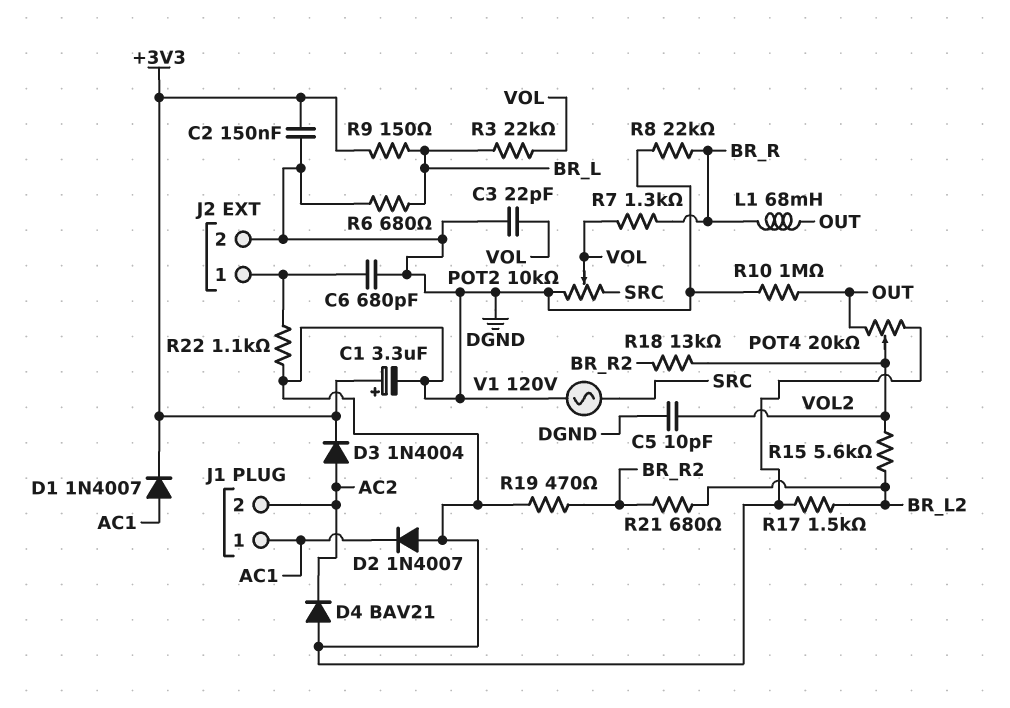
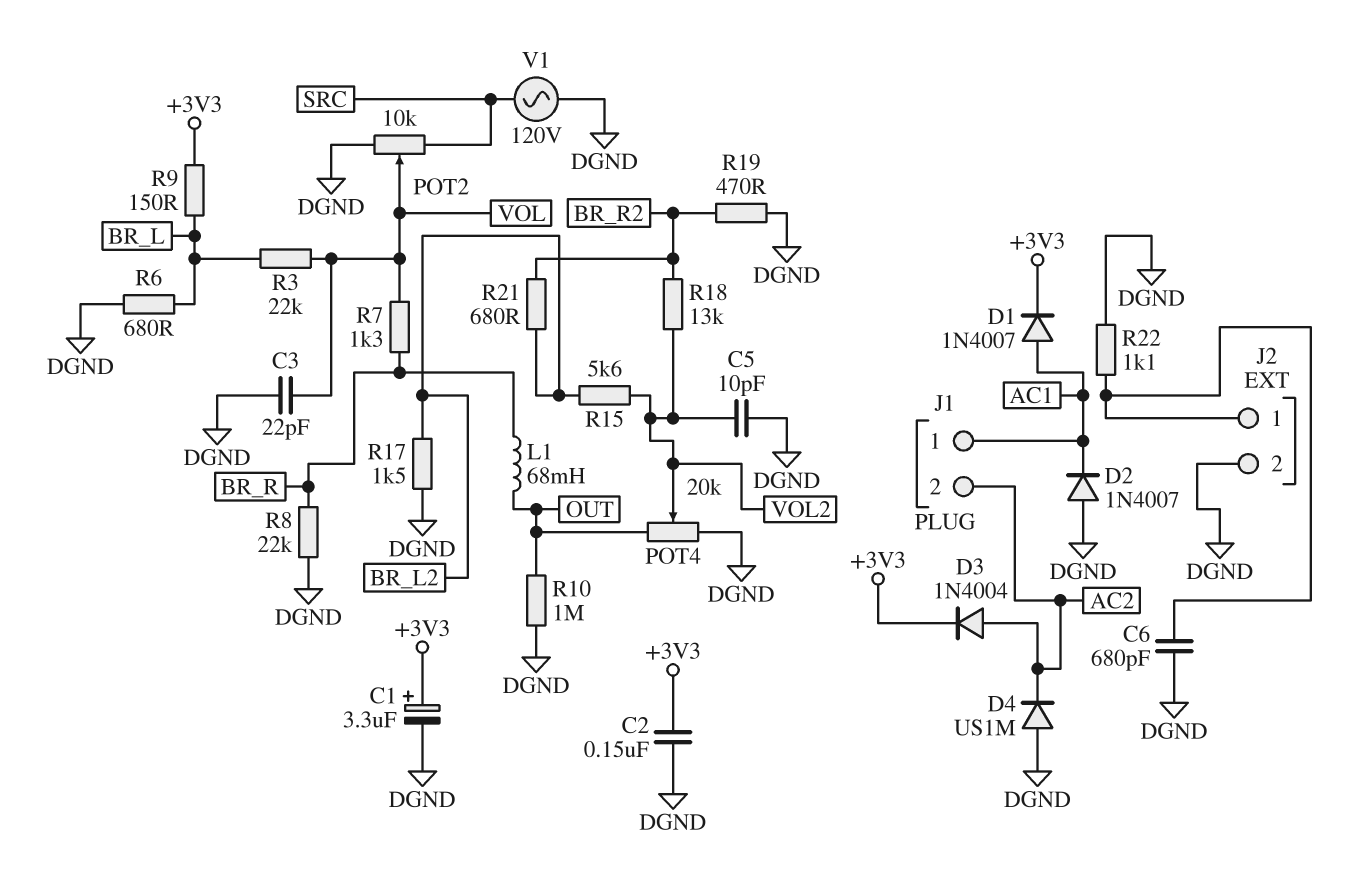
D4: diode BAV21 (A DGND, K AC2) -> diode US1M (A DGND, K AC2)

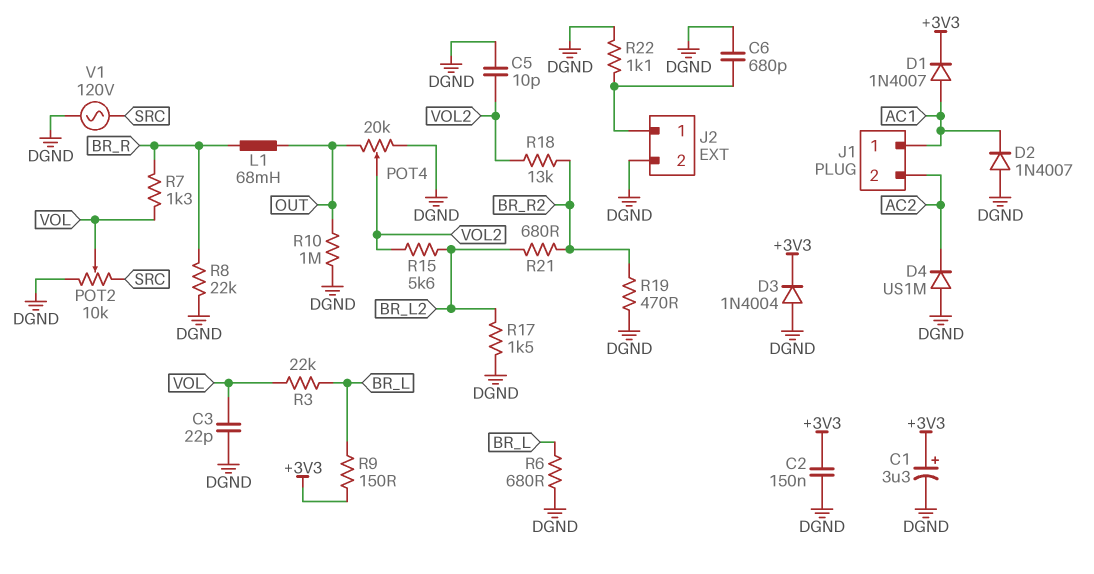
D3: diode 1N4004 (A AC2, K +3V3) -> diode 1N4004 (A DGND, K +3V3)

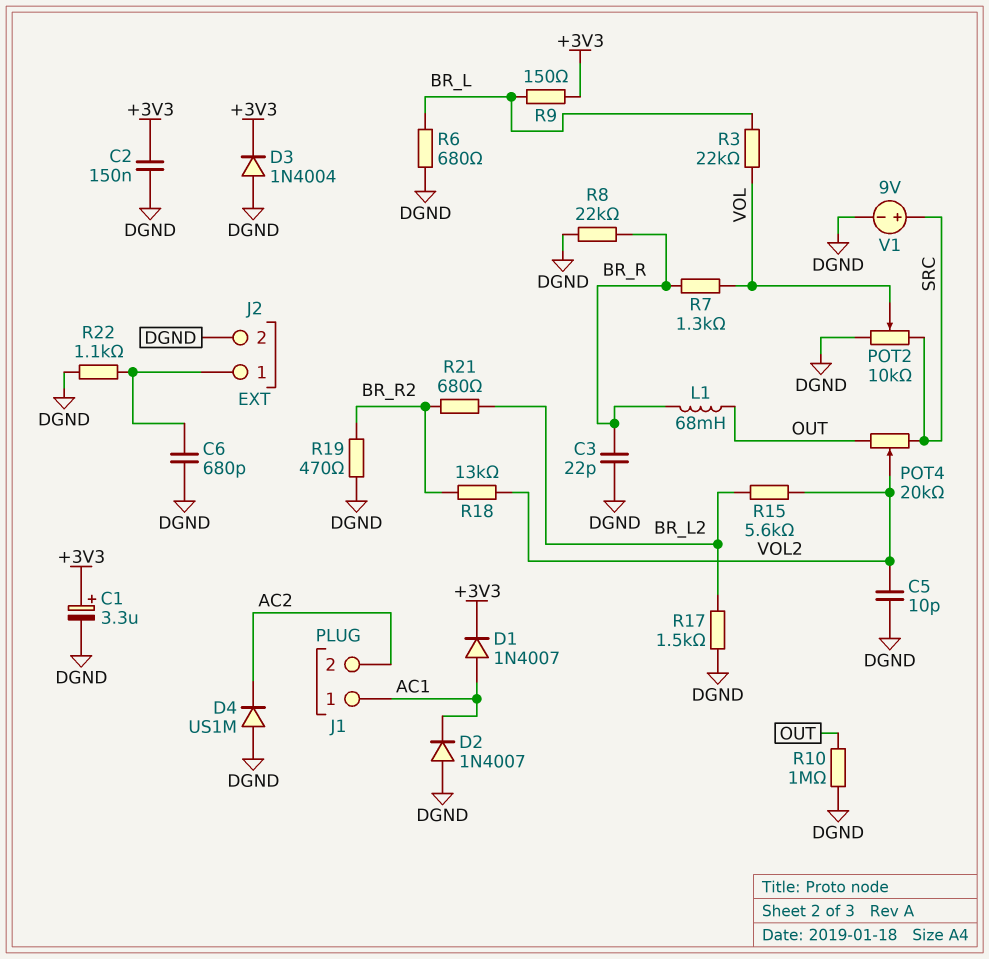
C3: 22pF (DGND, VOL) -> 22pF (BR_R, DGND)
POT4: 20k (DGND, OUT, wiper VOL2) -> 20k (OUT, SRC, wiper VOL2)
V1: AC 120V (DGND, SRC) -> 9V (plus SRC, minus DGND)

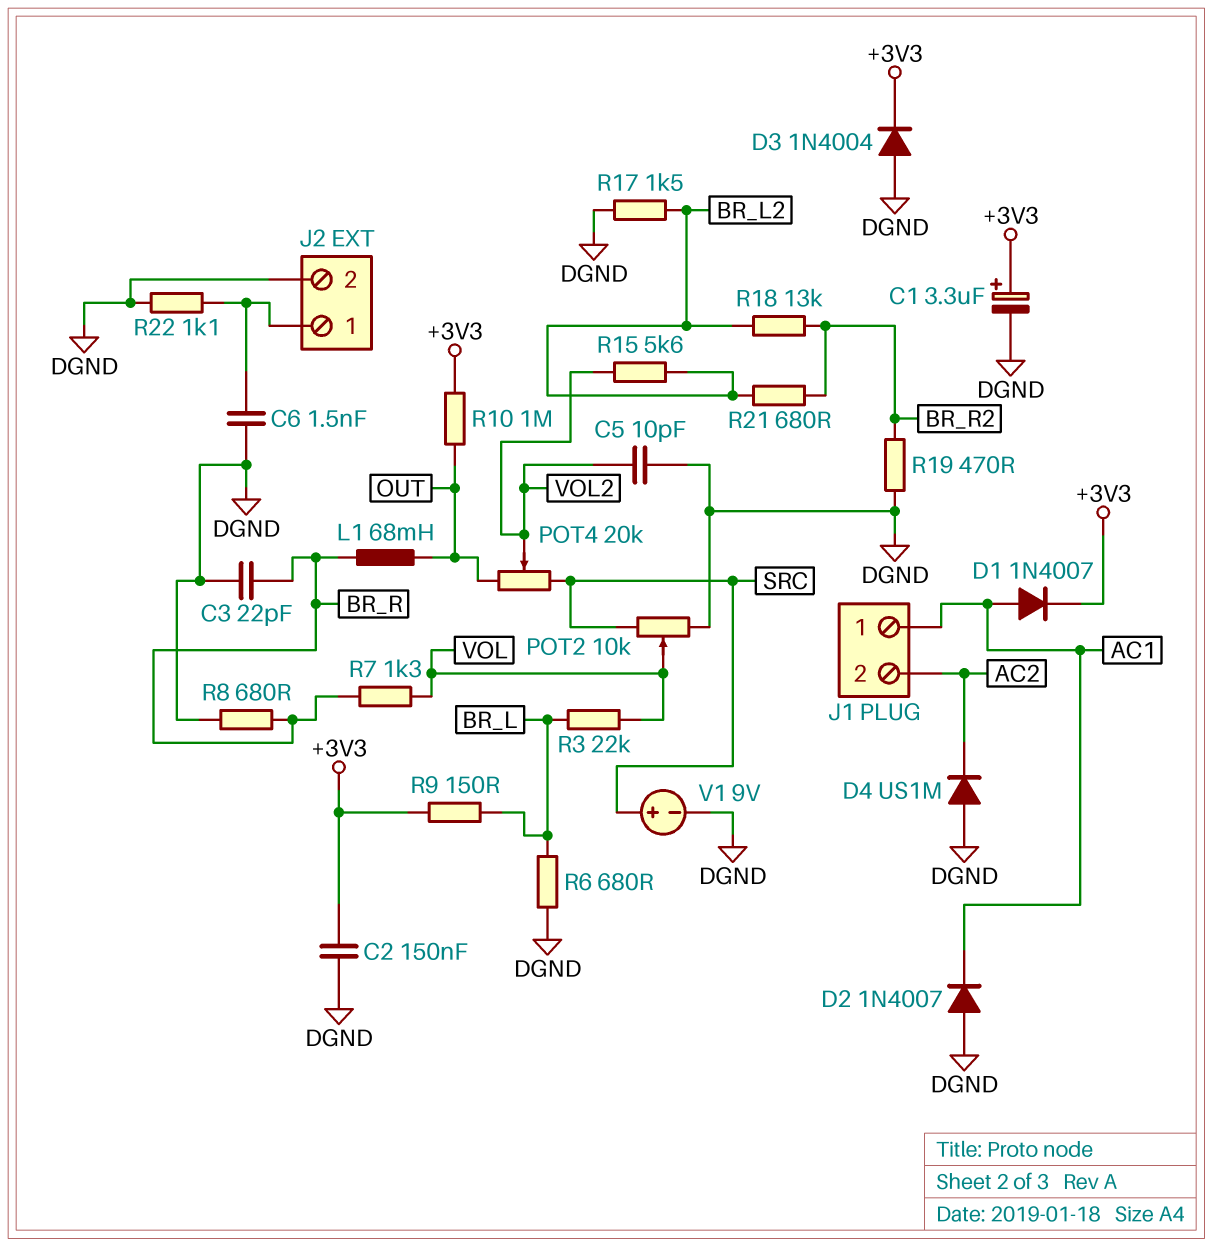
C6: 680pF (DGND, J2/1) -> 1.5nF (DGND, J2/1)
R8: 22k (BR_R, DGND) -> 680 (BR_R, DGND)
R10: 1M (DGND, OUT) -> 1M (+3V3, OUT)
R18: 13k (BR_R2, VOL2) -> 13k (BR_L2, BR_R2)

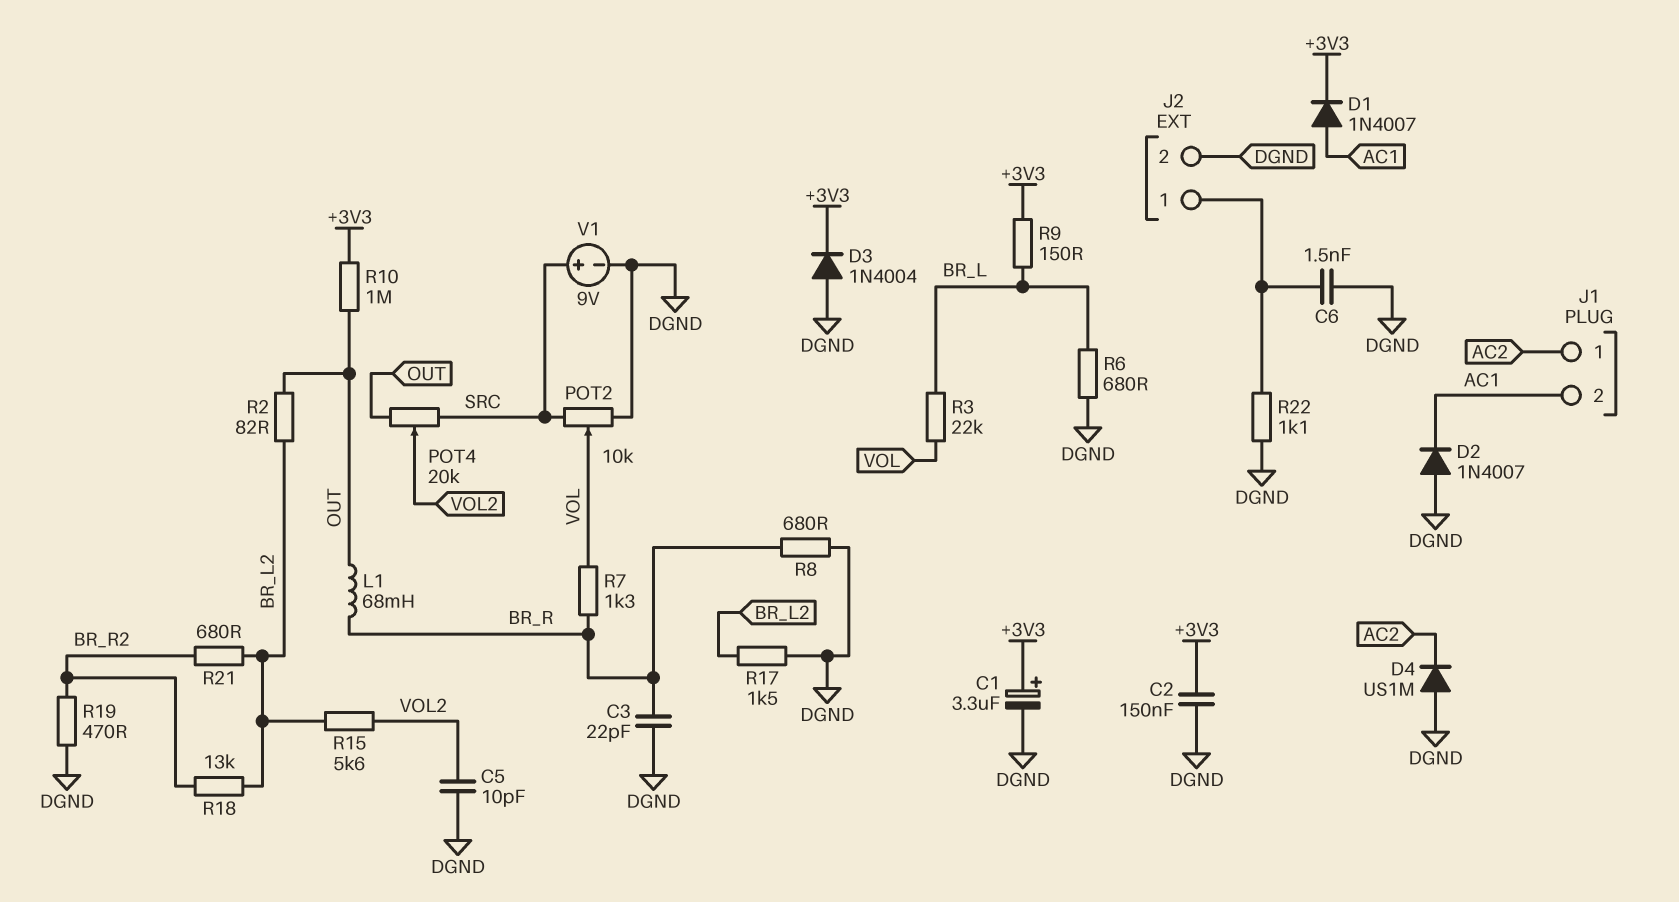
J1 pin 1: AC1 -> AC2
J1 pin 2: AC2 -> AC1
R2: none -> 82 (BR_L2, OUT)

